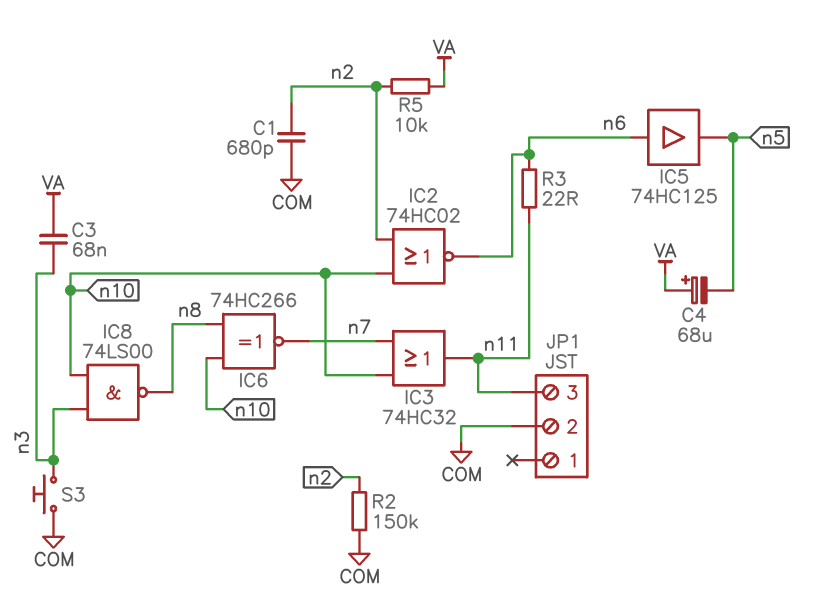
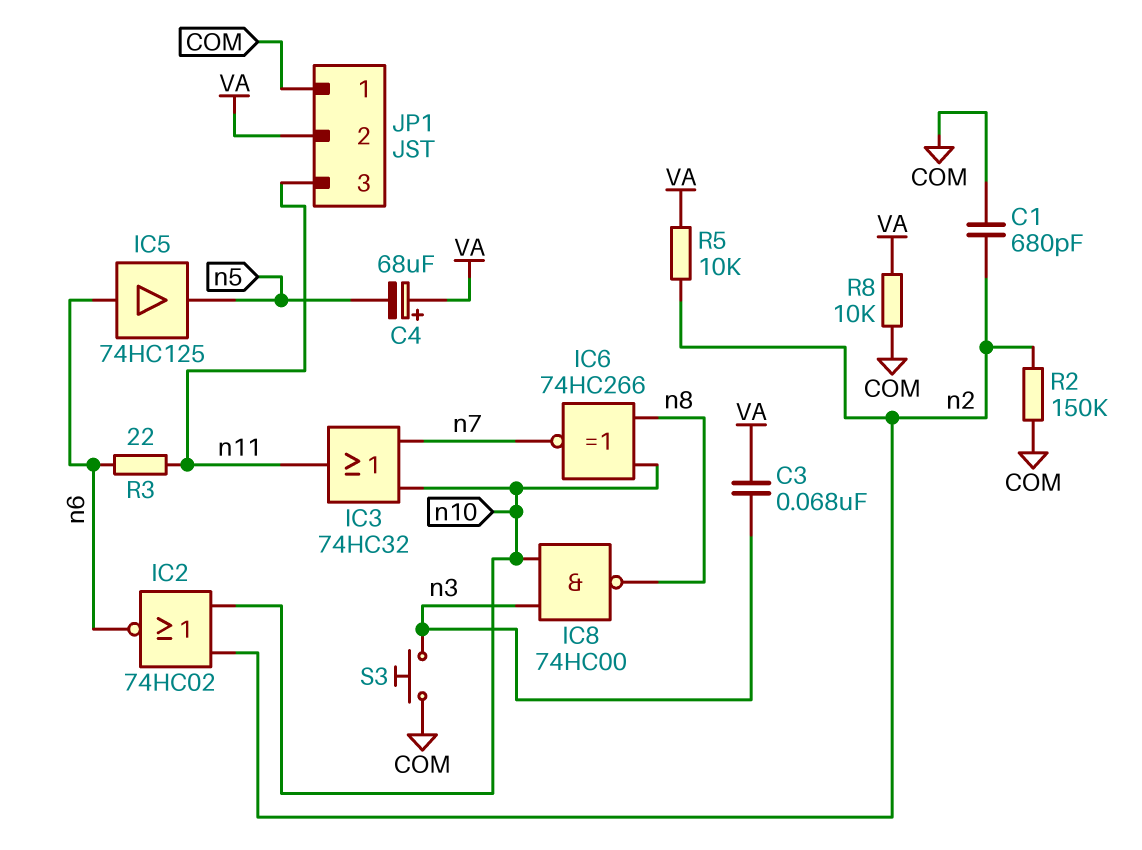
IC8: NAND 74LS00 (in n3, in n10, out n8) -> NAND 74HC00 (in n3, in n10, out n8)
JP1 pin 1: none -> COM
JP1 pin 2: COM -> VA
R8: none -> 10k (COM, VA)

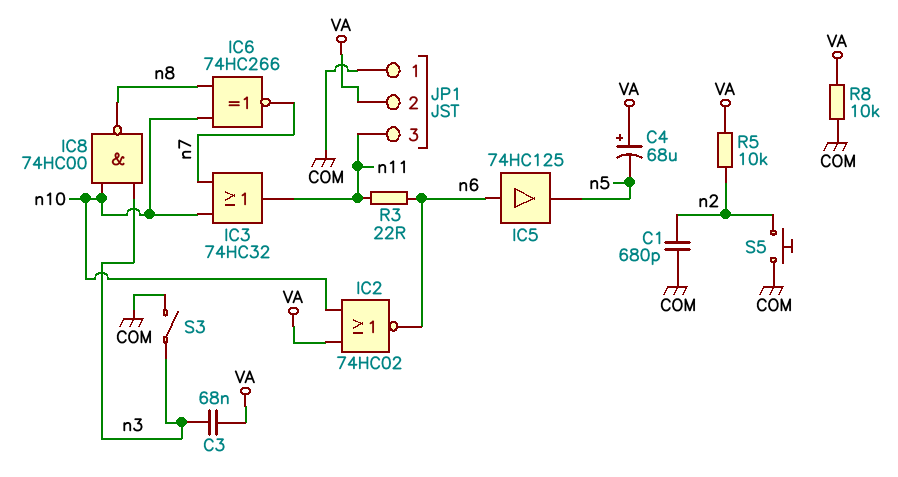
IC2: NOR 74HC02 (in n2, in n10, out n6) -> NOR 74HC02 (in VA, in n10, out n6)
R2: 150k (COM, n2) -> none
S3: button (COM, n3) -> switch (COM, n3)
S5: none -> button (COM, n2)

